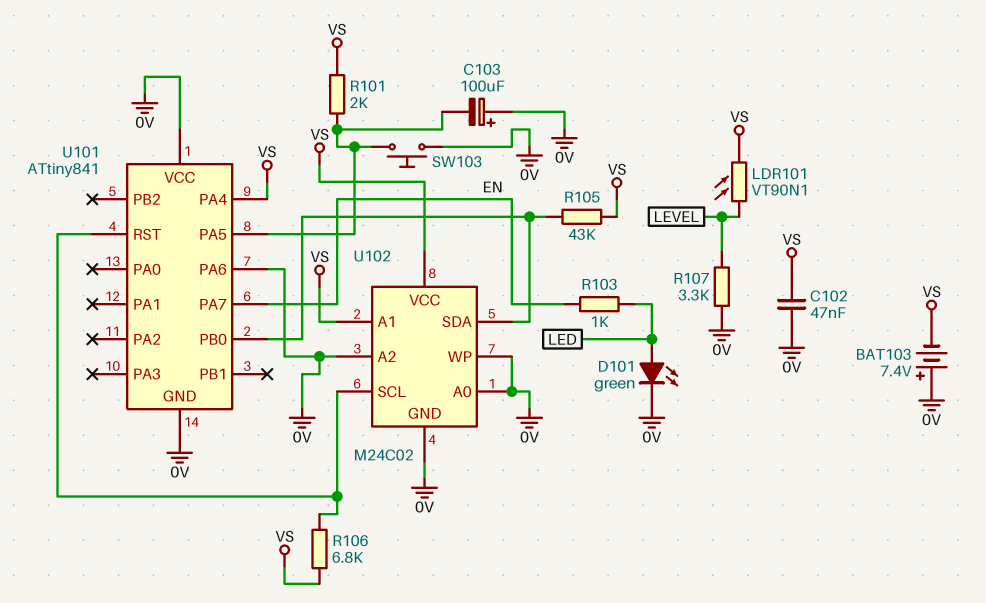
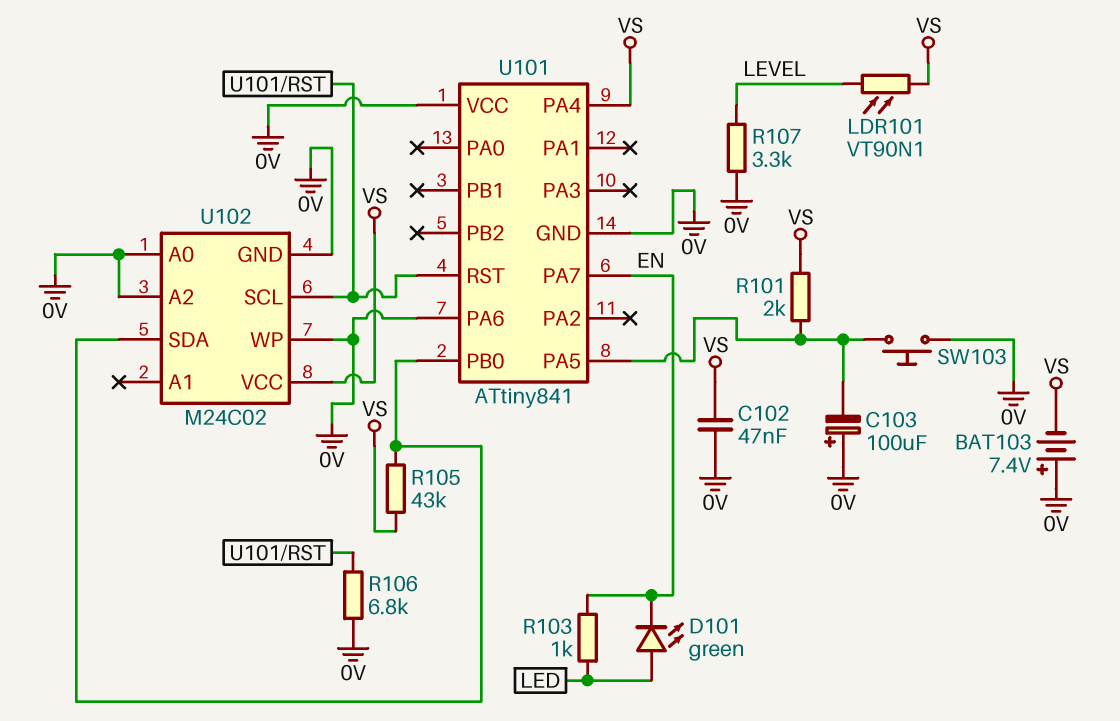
D101: LED green (A LED, K 0V) -> LED green (A LED, K EN)
R106: 6.8k (U101/RST, VS) -> 6.8k (0V, U101/RST)
U102 pin A1: VS -> none

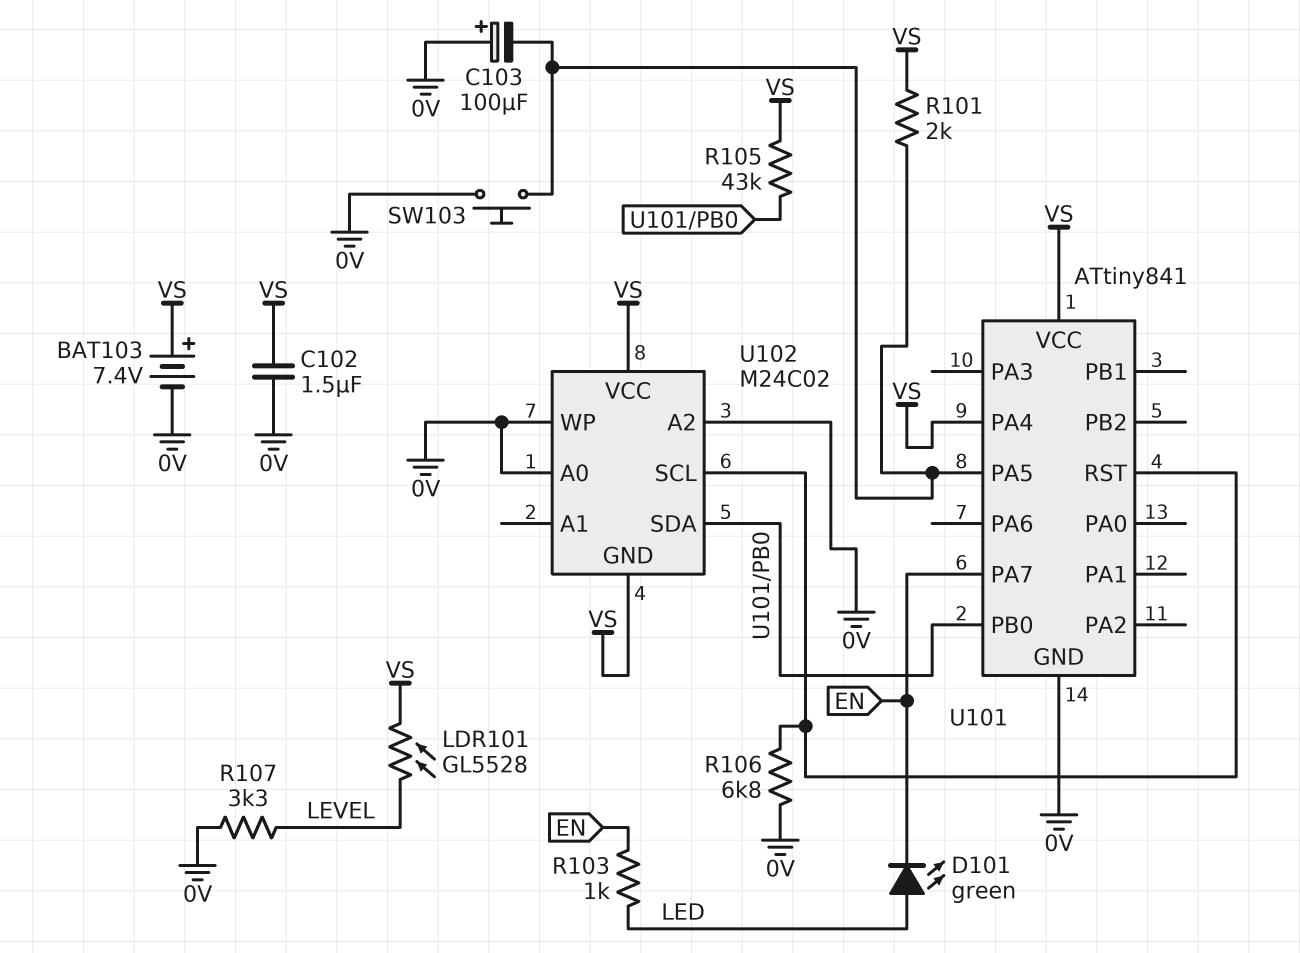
BAT103: 7.4V (plus 0V, minus VS) -> 7.4V (plus VS, minus 0V)
C102: 47nF (0V, VS) -> 1.5uF (0V, VS)
LDR101: VT90N1 (LEVEL, VS) -> GL5528 (LEVEL, VS)
U101 pin PA6: 0V -> none
U101 pin VCC: 0V -> VS
U102 pin GND: 0V -> VS

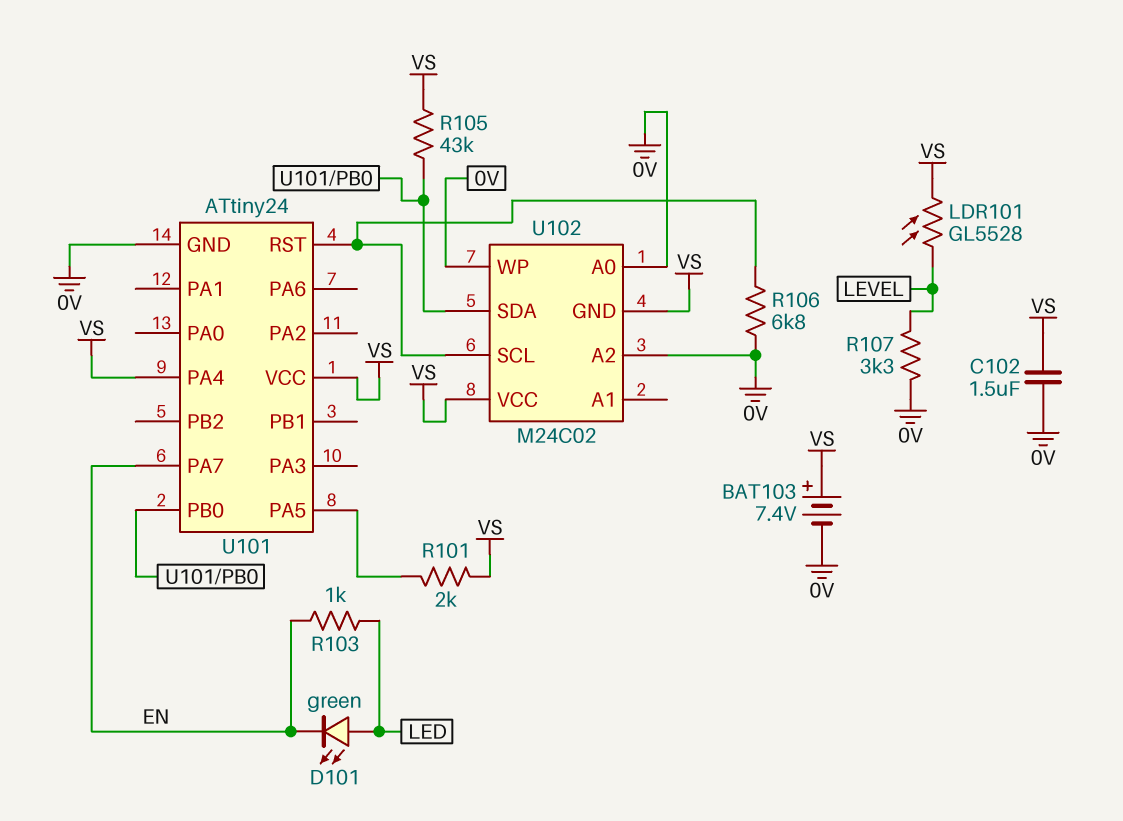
C103: 100uF (plus 0V, minus U101/PA5) -> none
SW103: button (0V, U101/PA5) -> none
U101: ATtiny841 -> ATtiny24

